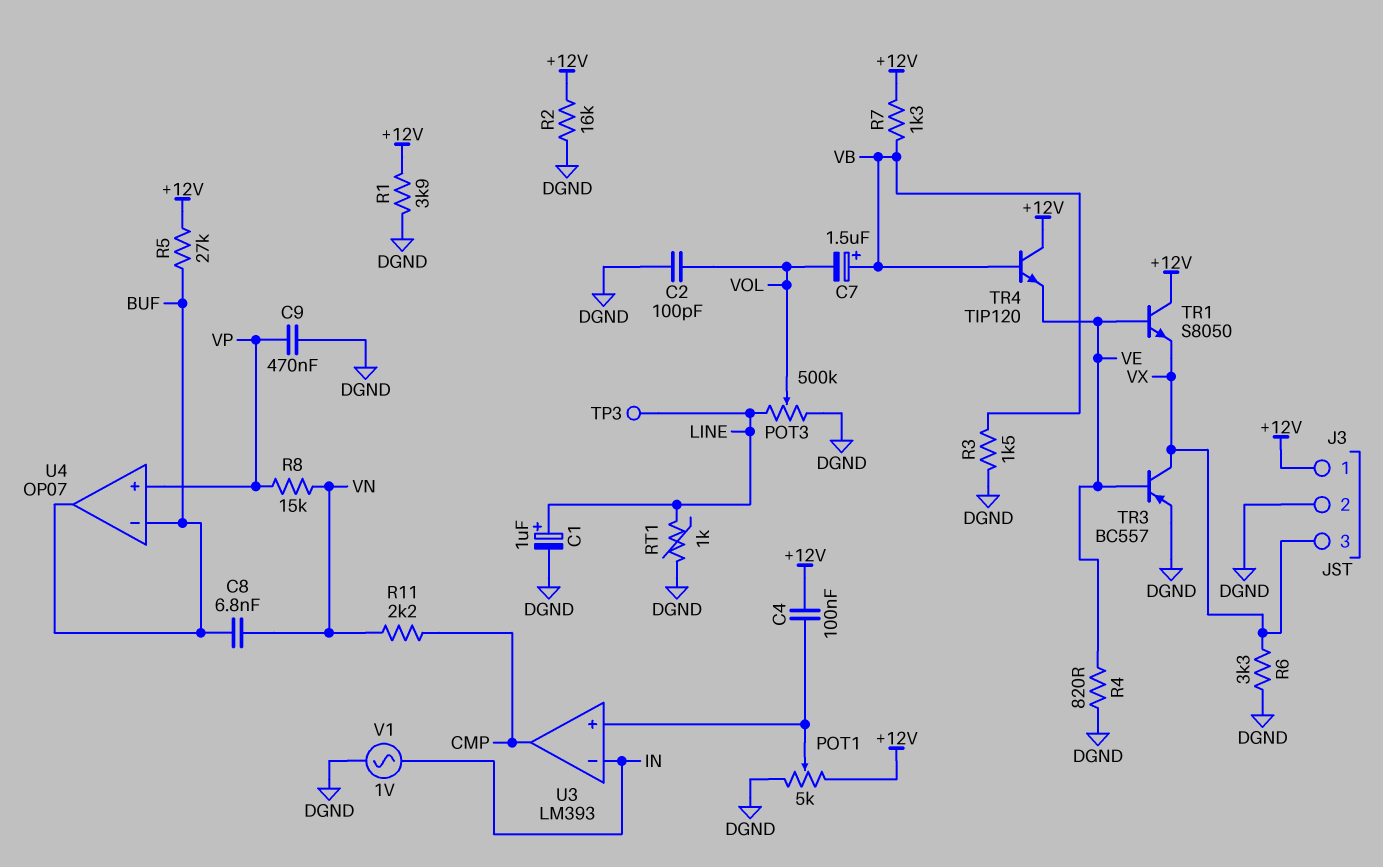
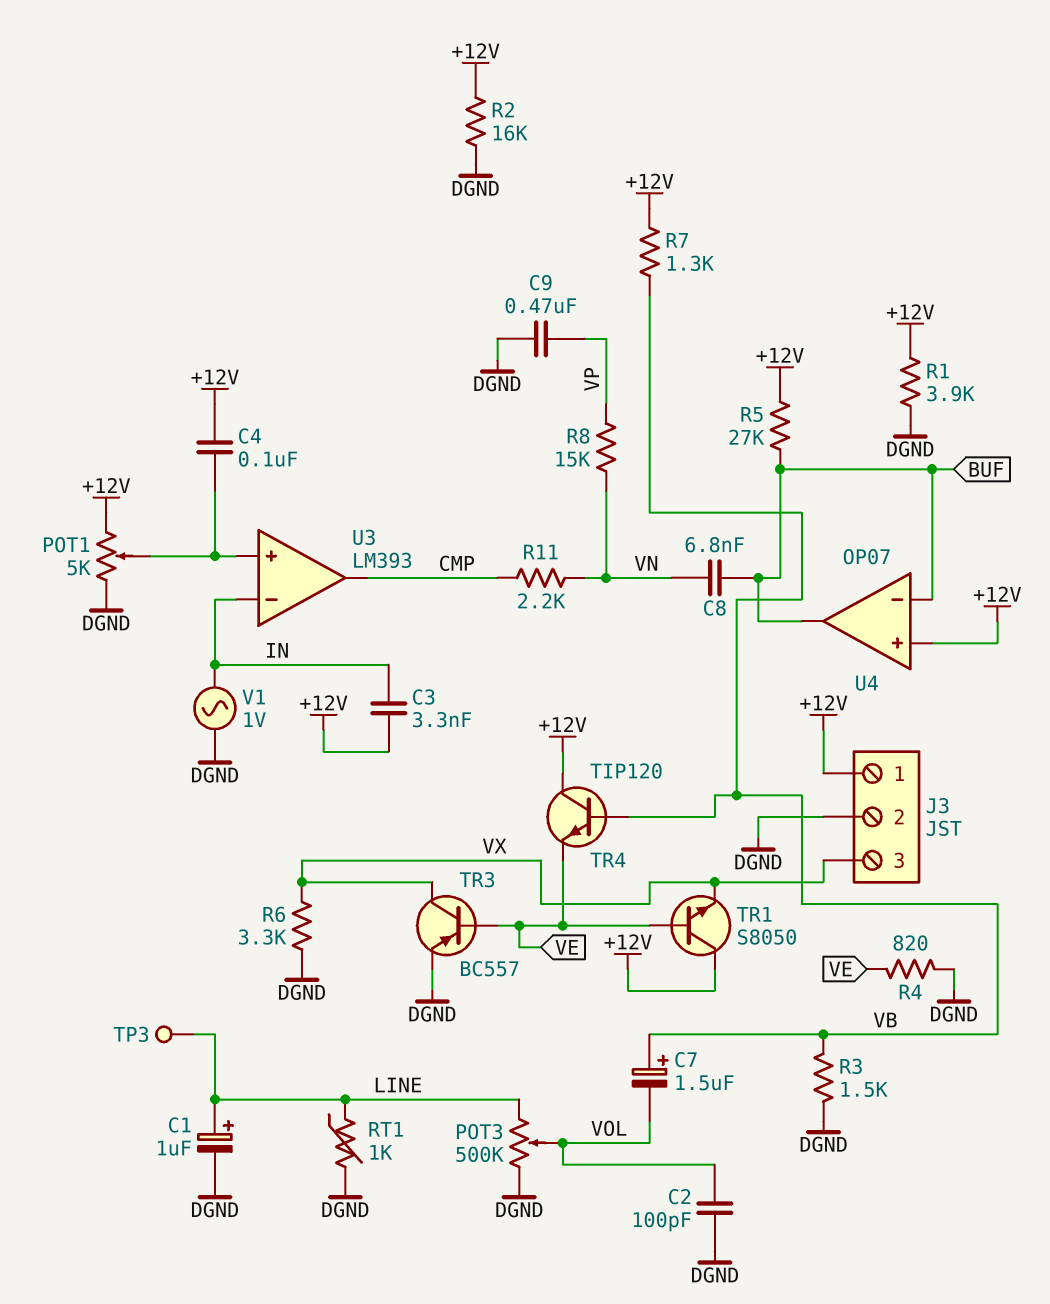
C3: none -> 3.3nF (+12V, IN)
U4 pin in+: VP -> +12V

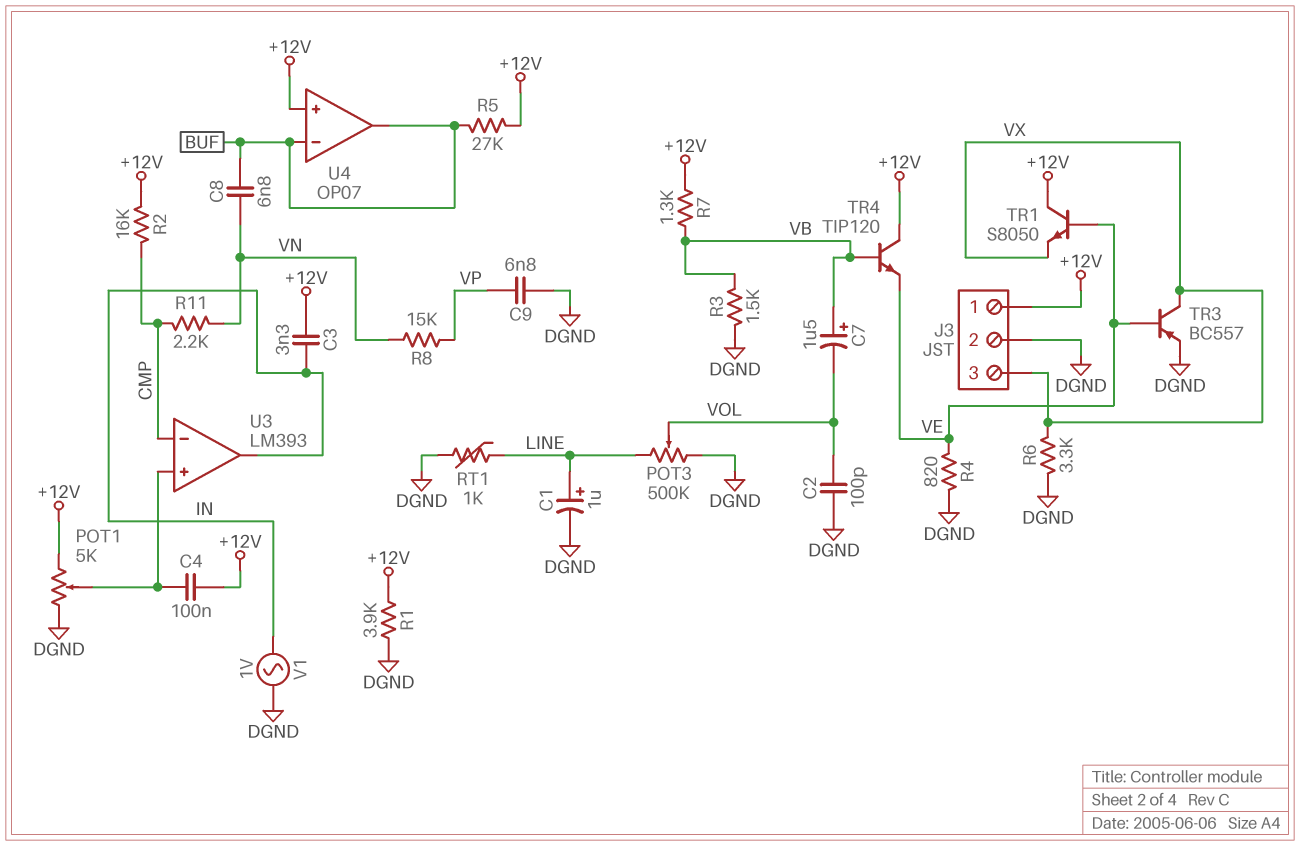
C9: 470nF (DGND, VP) -> 6.8nF (DGND, VP)
R2: 16k (+12V, DGND) -> 16k (+12V, CMP)
TP3: test point (LINE) -> none
U3 pin in-: IN -> CMP
U3 pin out: CMP -> IN

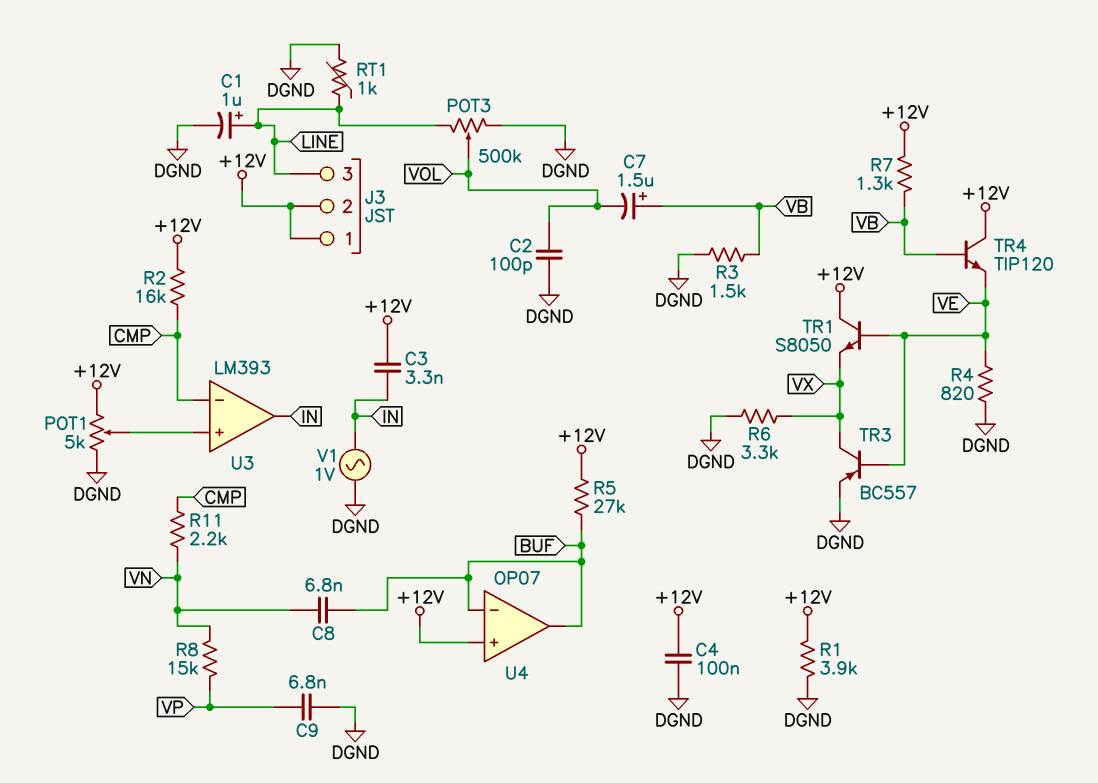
C4: 100nF (+12V, U3/in+) -> 100nF (+12V, DGND)
J3 pin 2: DGND -> +12V
J3 pin 3: VX -> LINE

